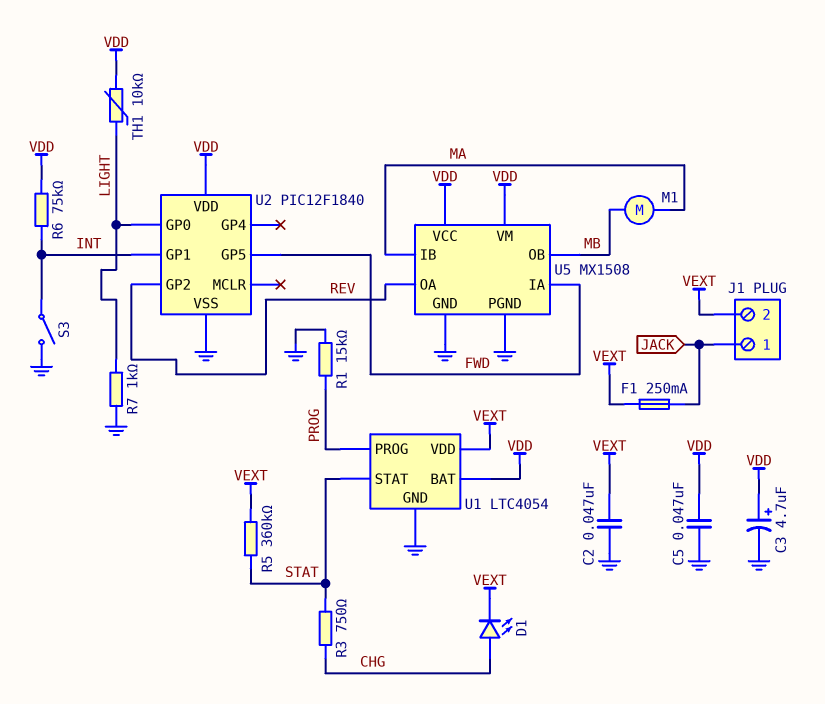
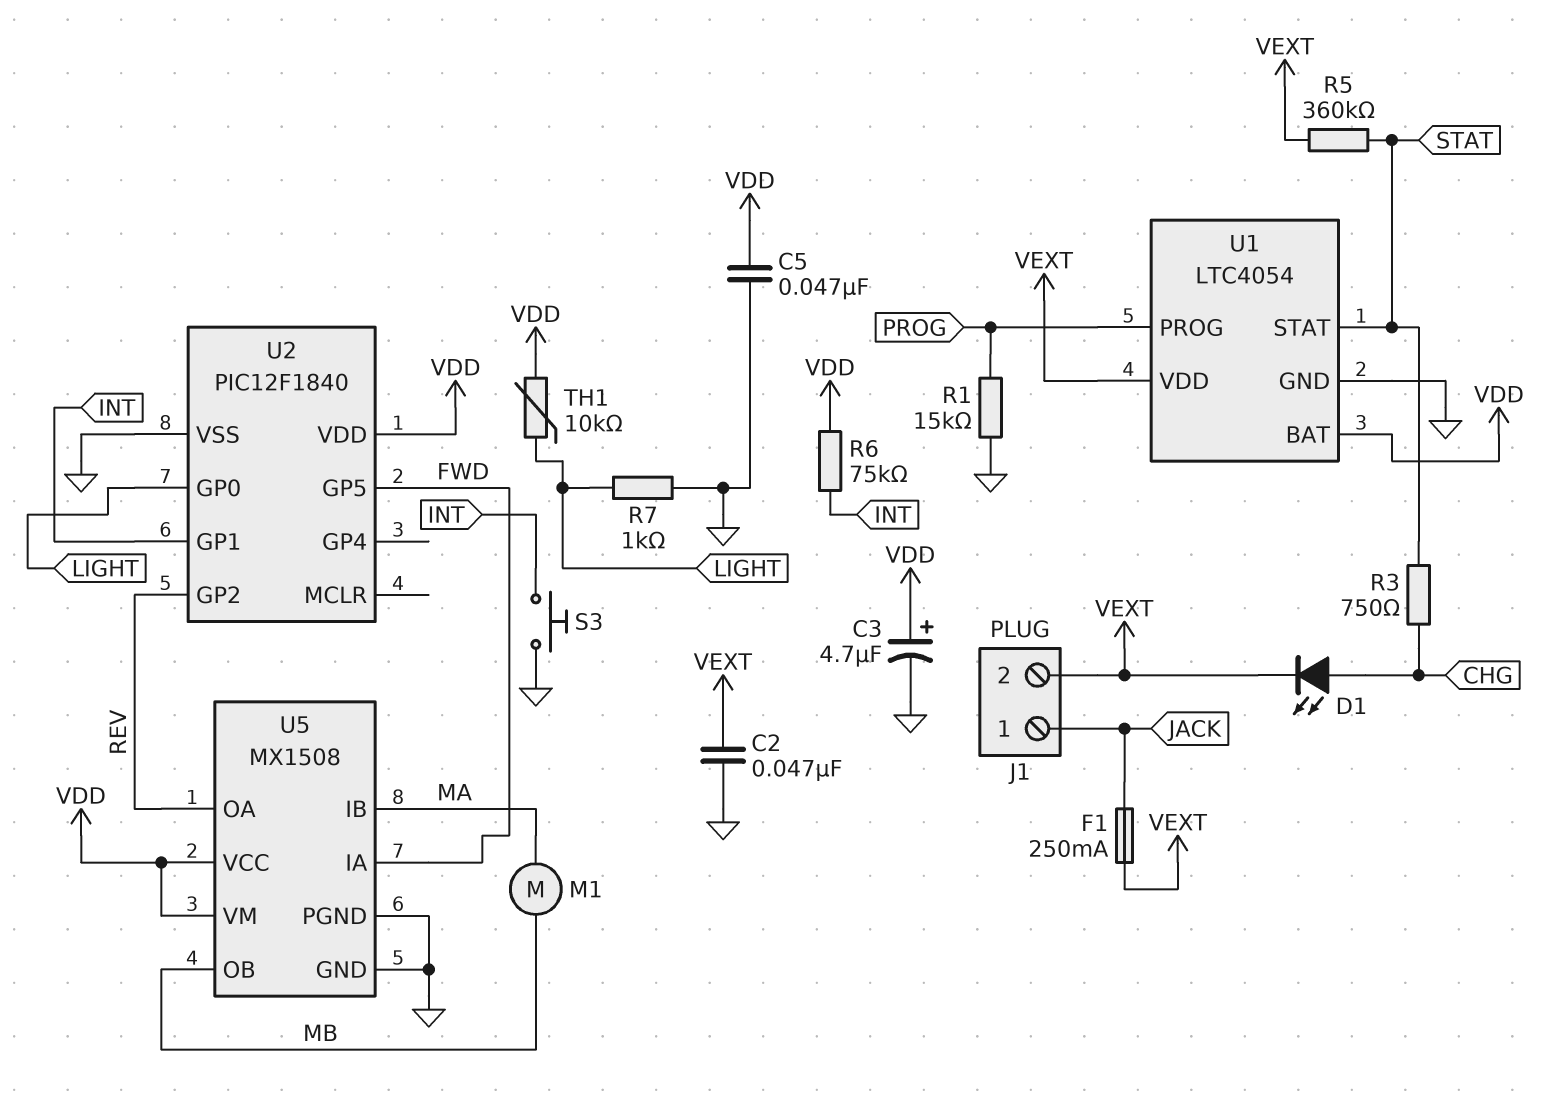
S3: switch (GND, INT) -> button (GND, INT)

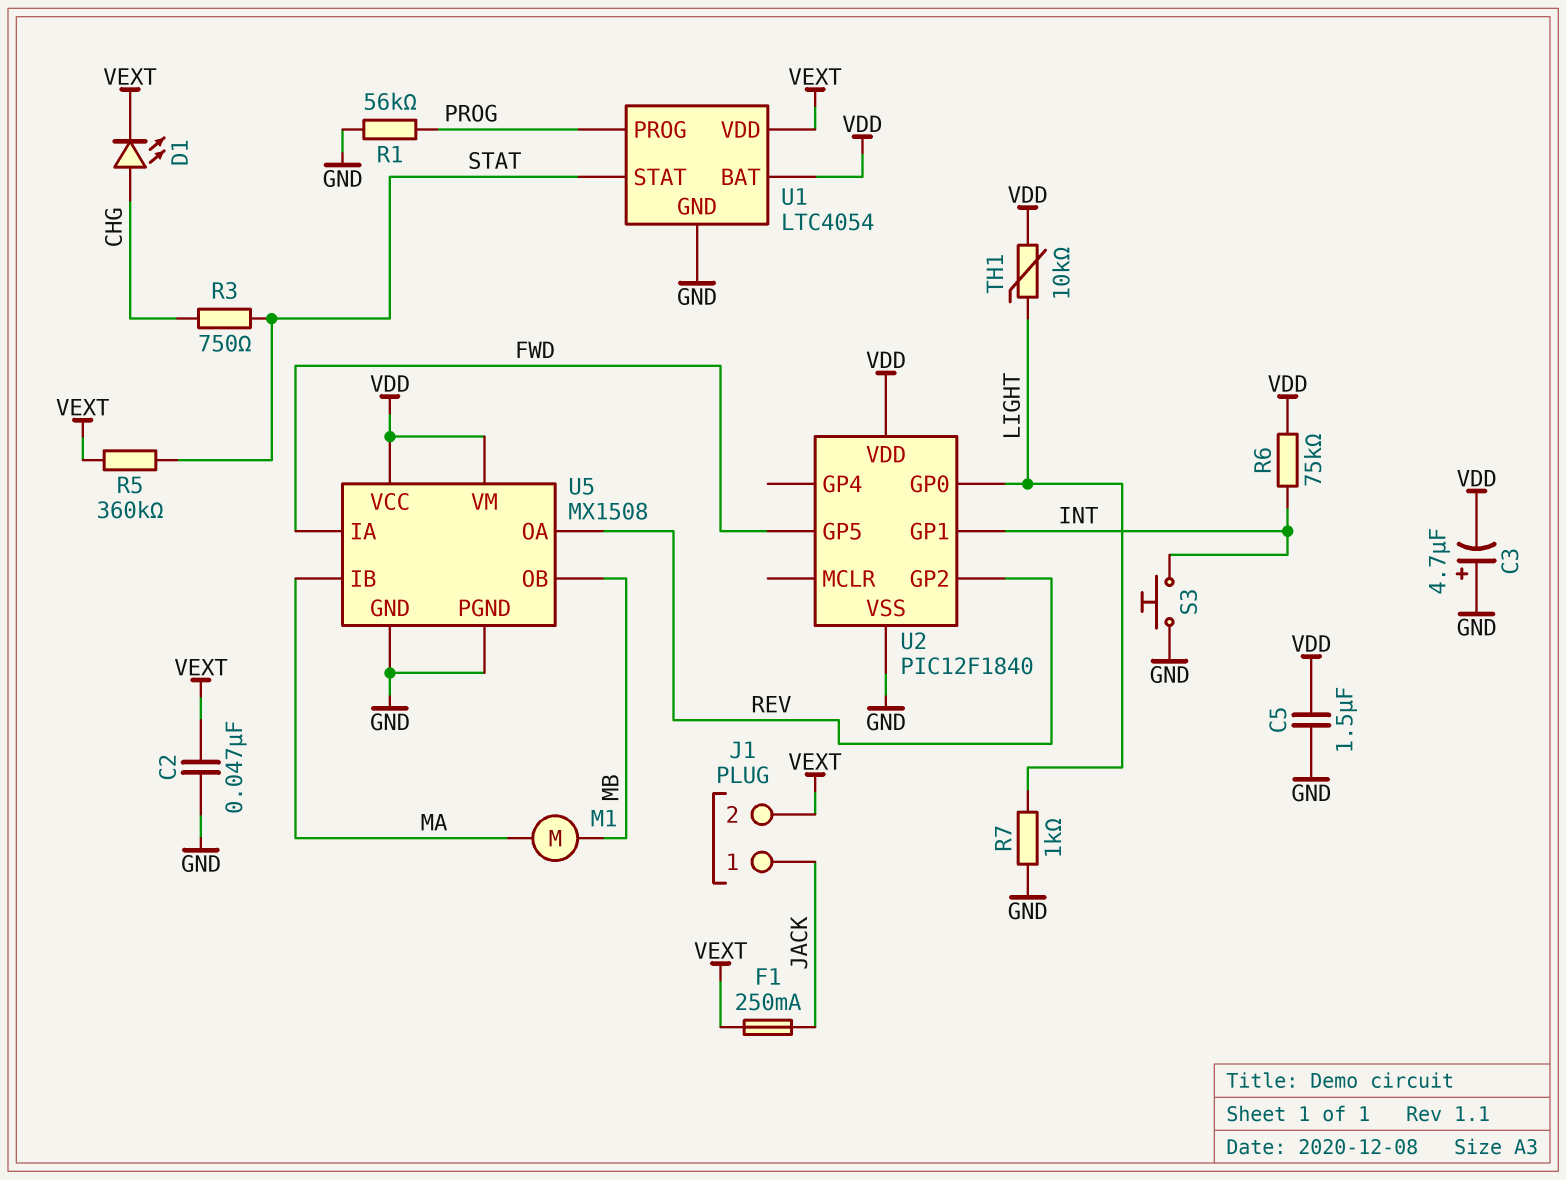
C3: 4.7uF (plus VDD, minus GND) -> 4.7uF (plus GND, minus VDD)
C5: 47nF (GND, VDD) -> 1.5uF (GND, VDD)
R1: 15k (GND, PROG) -> 56k (GND, PROG)

